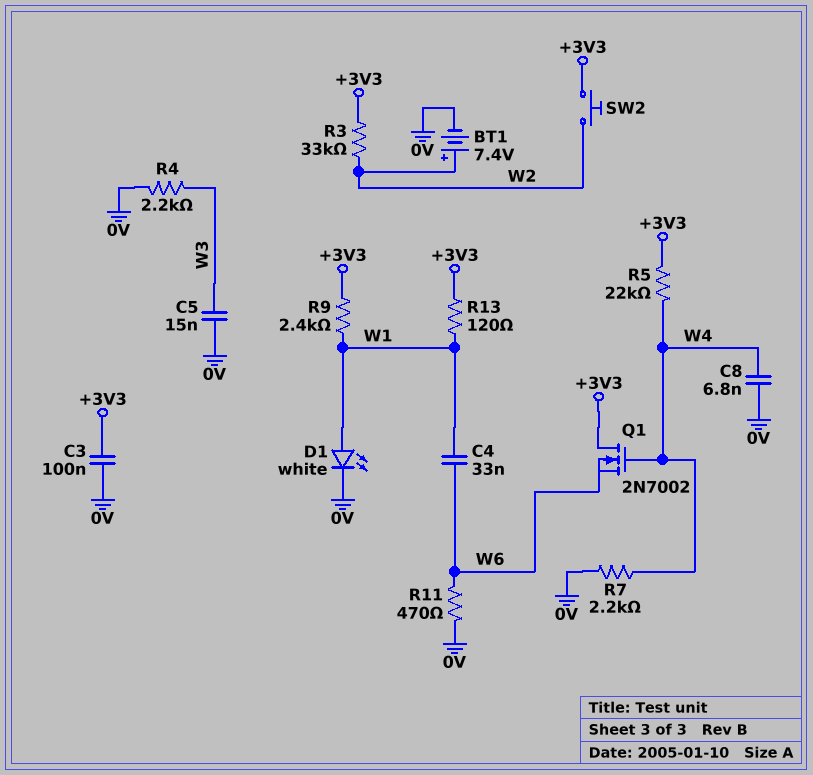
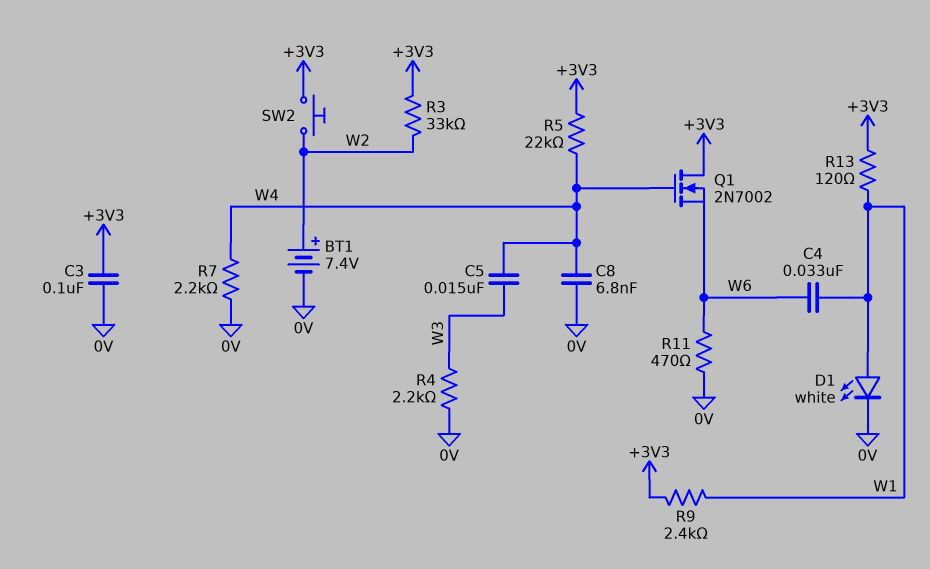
C5: 15nF (0V, W3) -> 15nF (W3, W4)

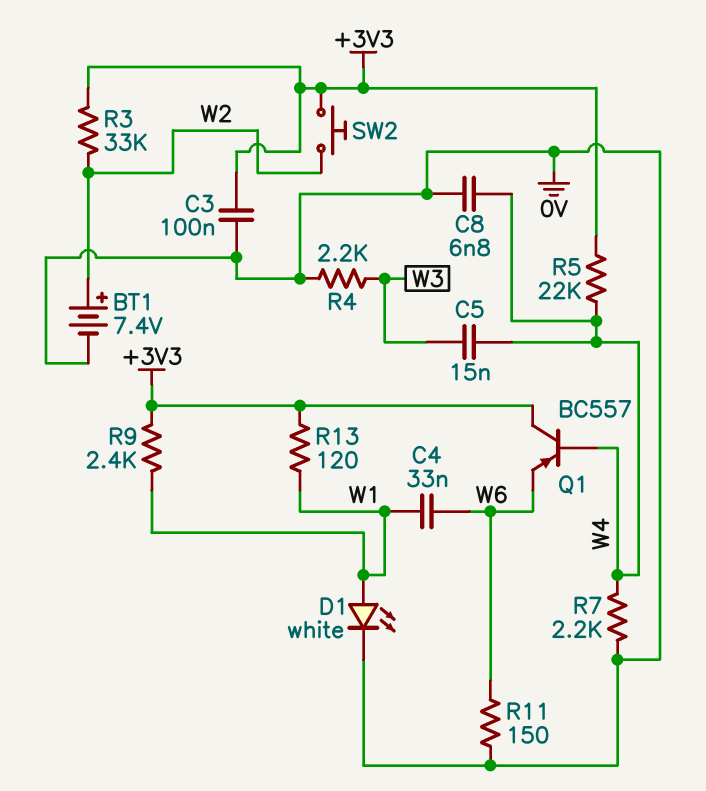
Q1: NMOS 2N7002 (G W4, D +3V3, S W6) -> PNP BC557 (B W4, C +3V3, E W6)
R11: 470 (0V, W6) -> 150 (0V, W6)

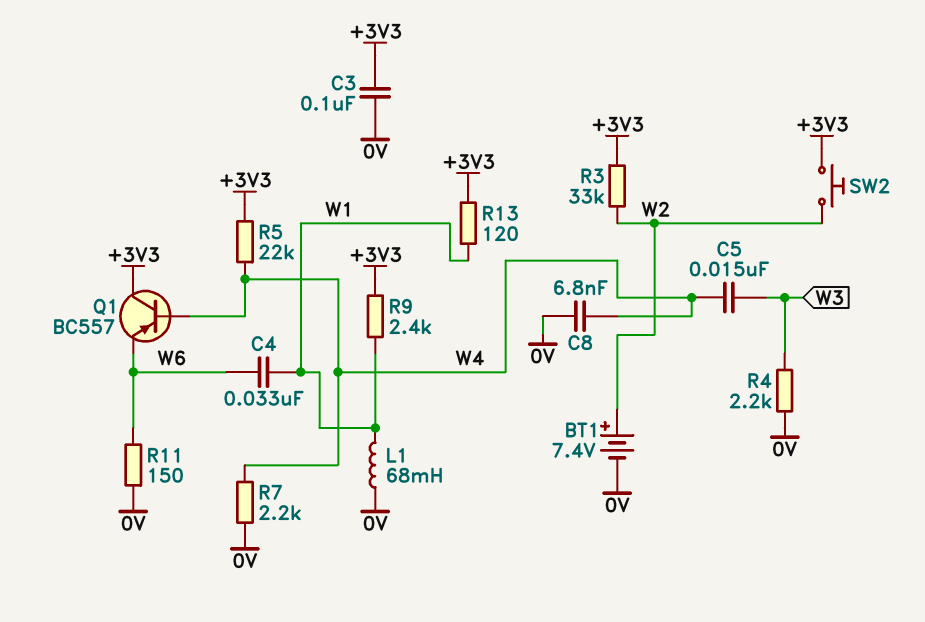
D1: LED white (A W1, K 0V) -> none
L1: none -> 68mH (0V, W1)

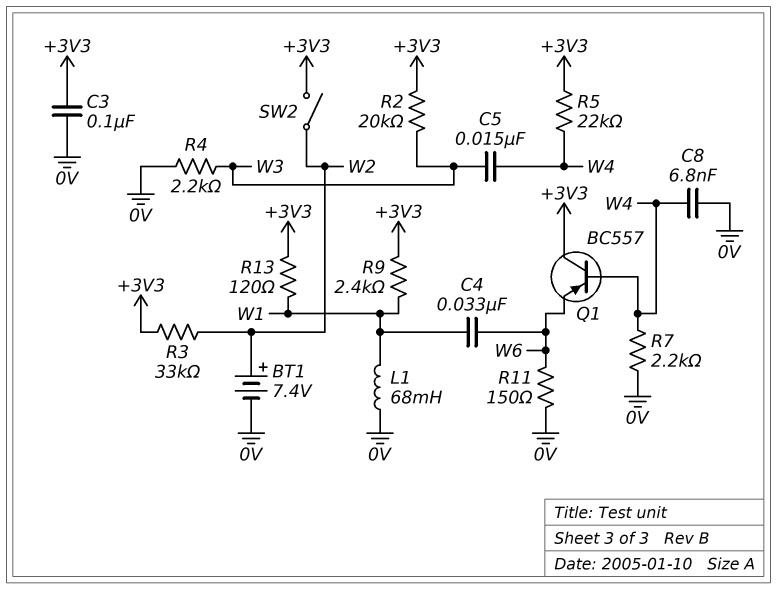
R2: none -> 20k (+3V3, W3)
SW2: button (+3V3, W2) -> switch (+3V3, W2)

